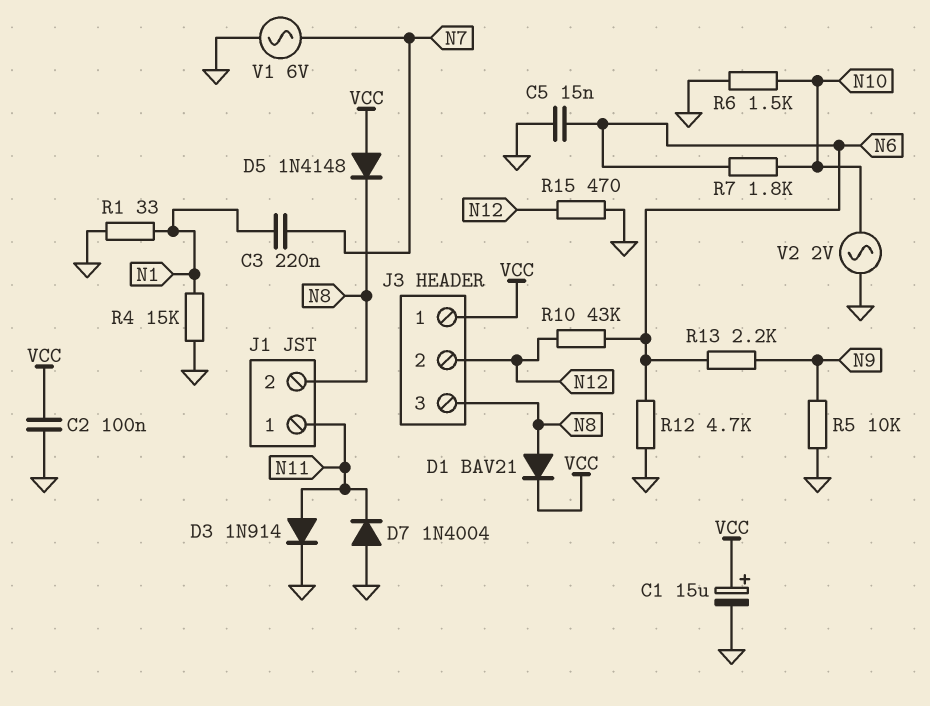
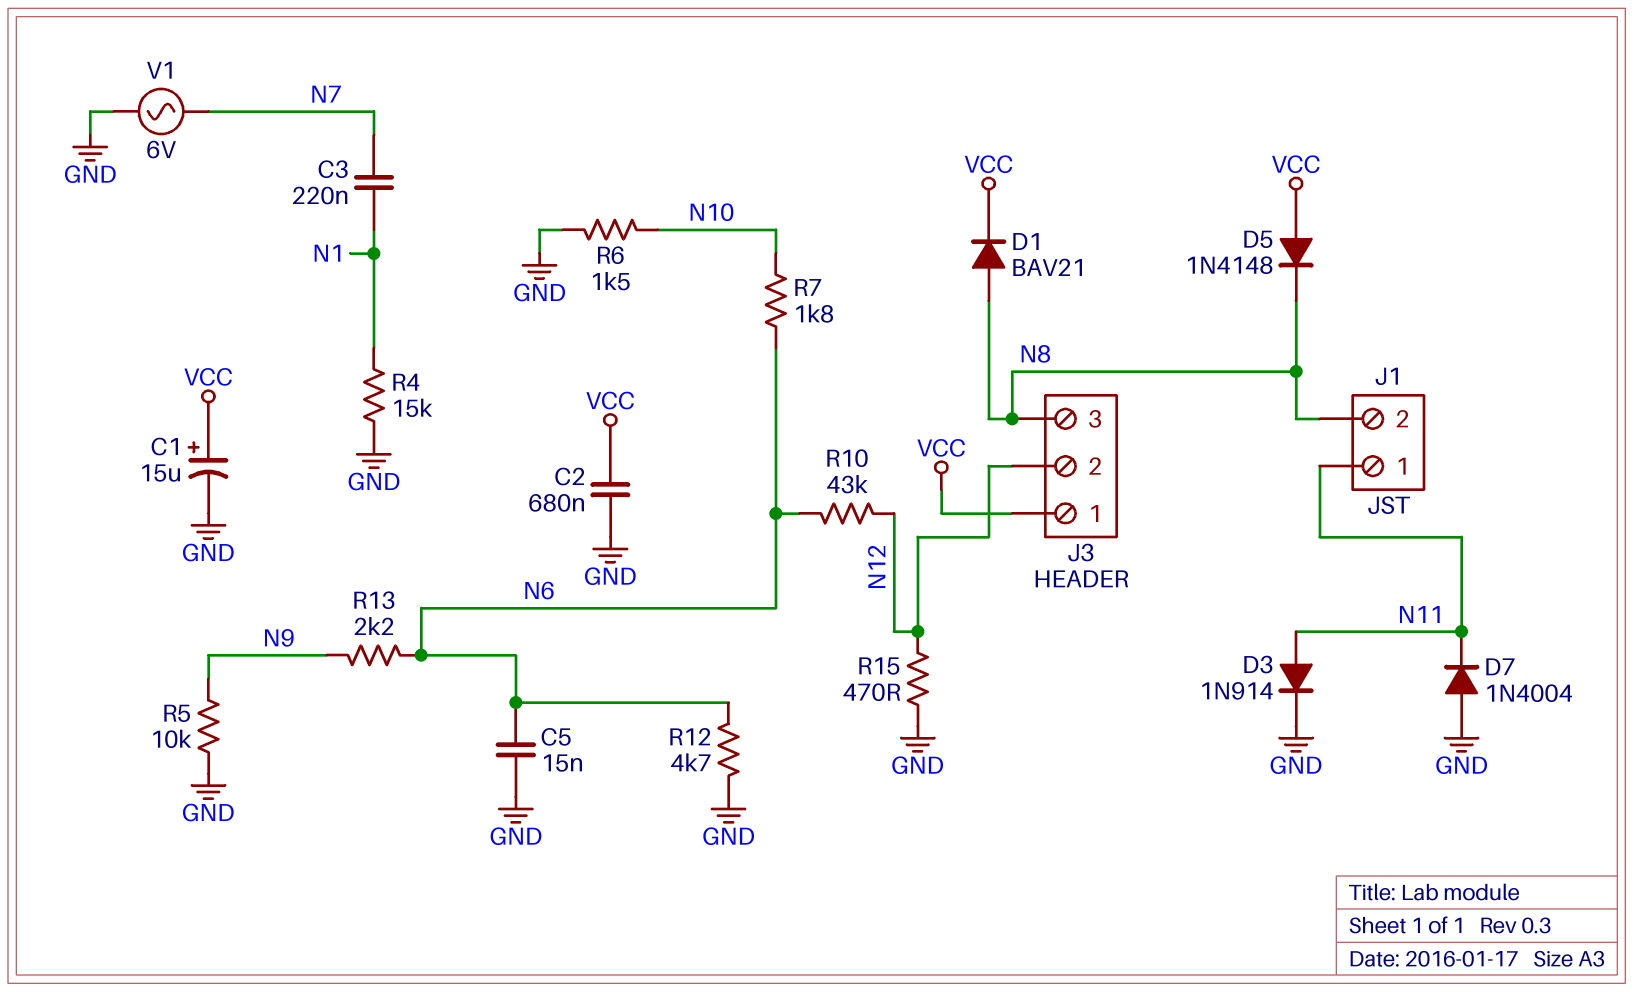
C2: 100nF (GND, VCC) -> 680nF (GND, VCC)
R1: 33 (GND, N1) -> none
V2: AC 2V (GND, N10) -> none

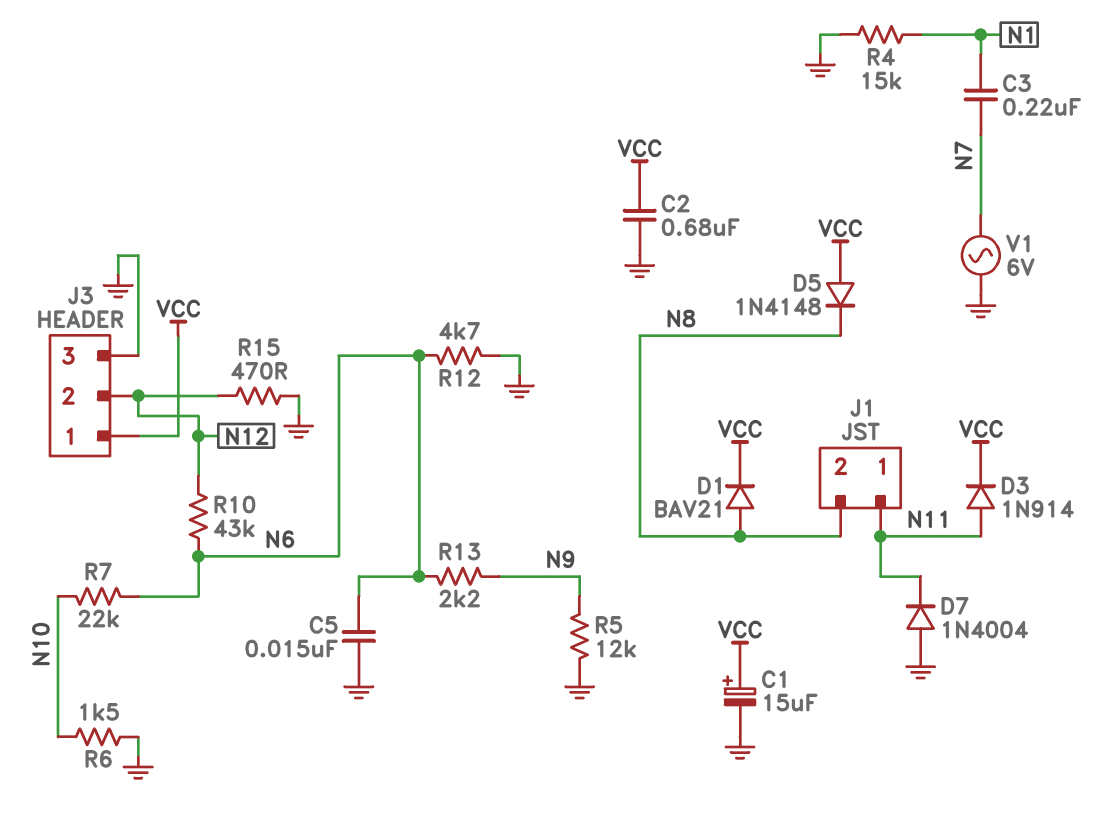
D3: diode 1N914 (A N11, K GND) -> diode 1N914 (A N11, K VCC)
J3 pin 3: N8 -> GND
R5: 10k (GND, N9) -> 12k (GND, N9)
R7: 1.8k (N6, N10) -> 22k (N6, N10)

